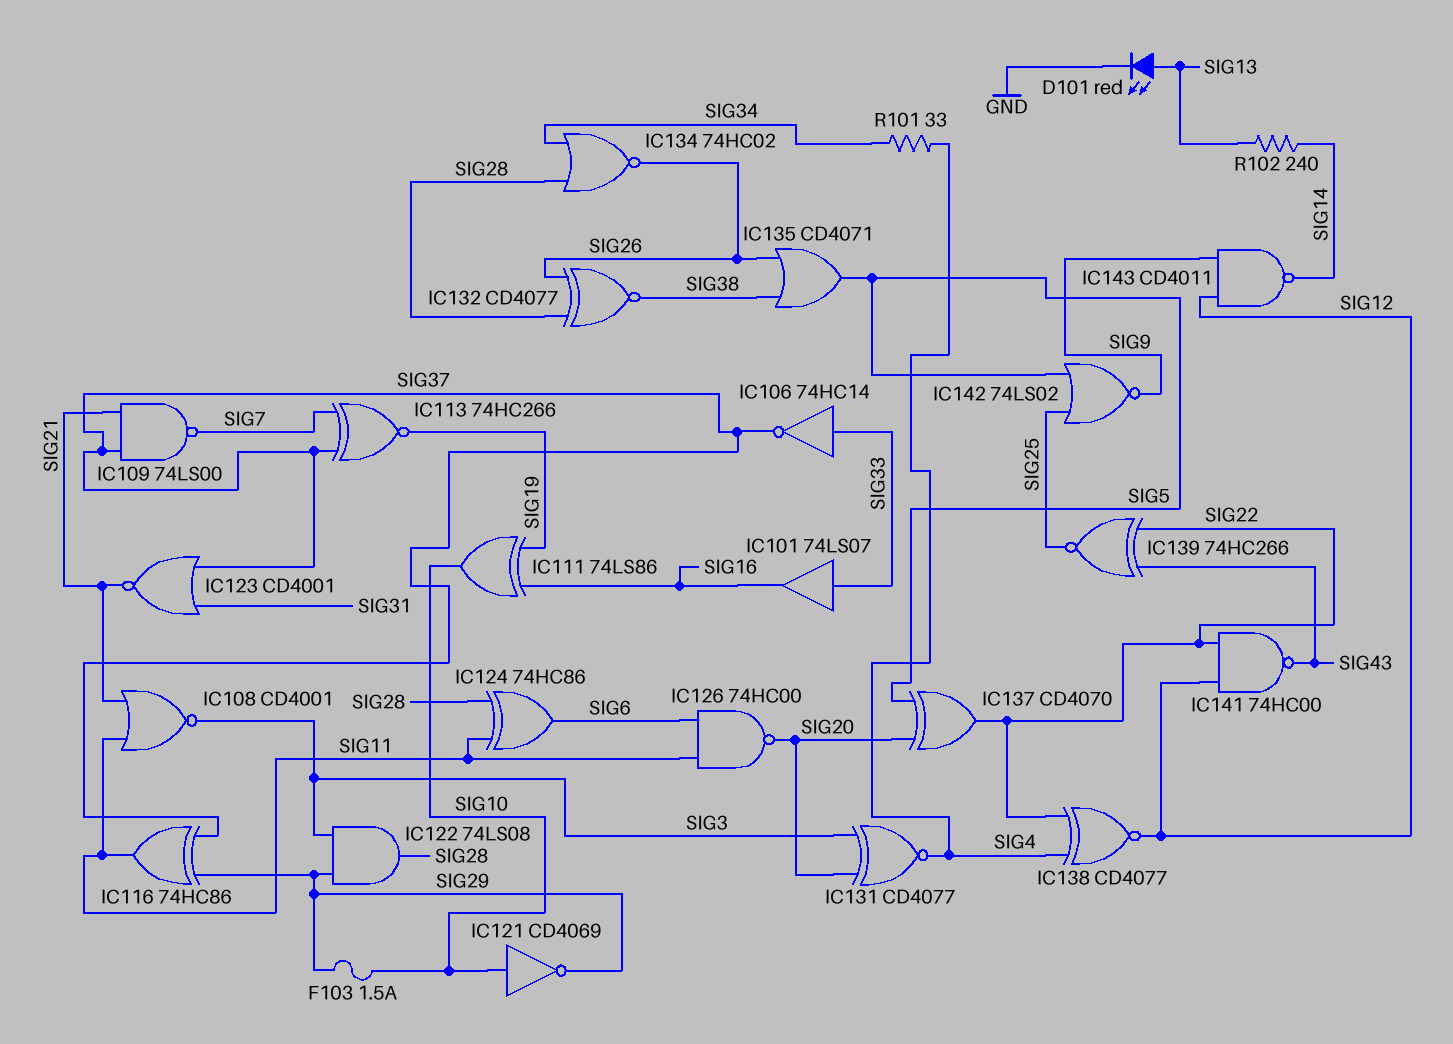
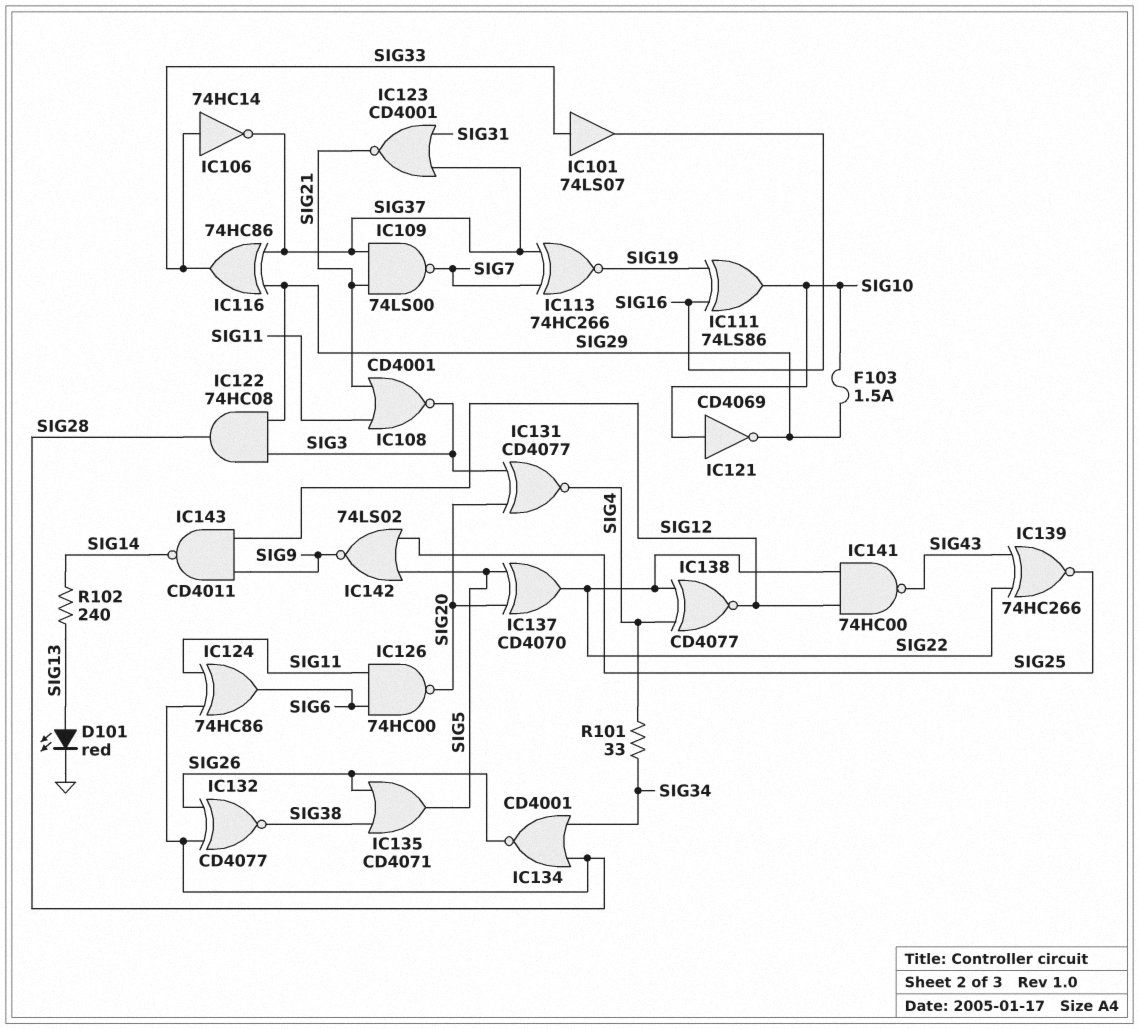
IC116: XOR 74HC86 (in SIG29, in SIG37, out SIG11) -> XOR 74HC86 (in SIG29, in SIG37, out SIG33)
IC122: AND 74LS08 (in SIG3, in SIG29, out SIG28) -> AND 74HC08 (in SIG3, in SIG29, out SIG28)
IC134: NOR 74HC02 (in SIG28, in SIG34, out SIG26) -> NOR CD4001 (in SIG28, in SIG34, out SIG26)

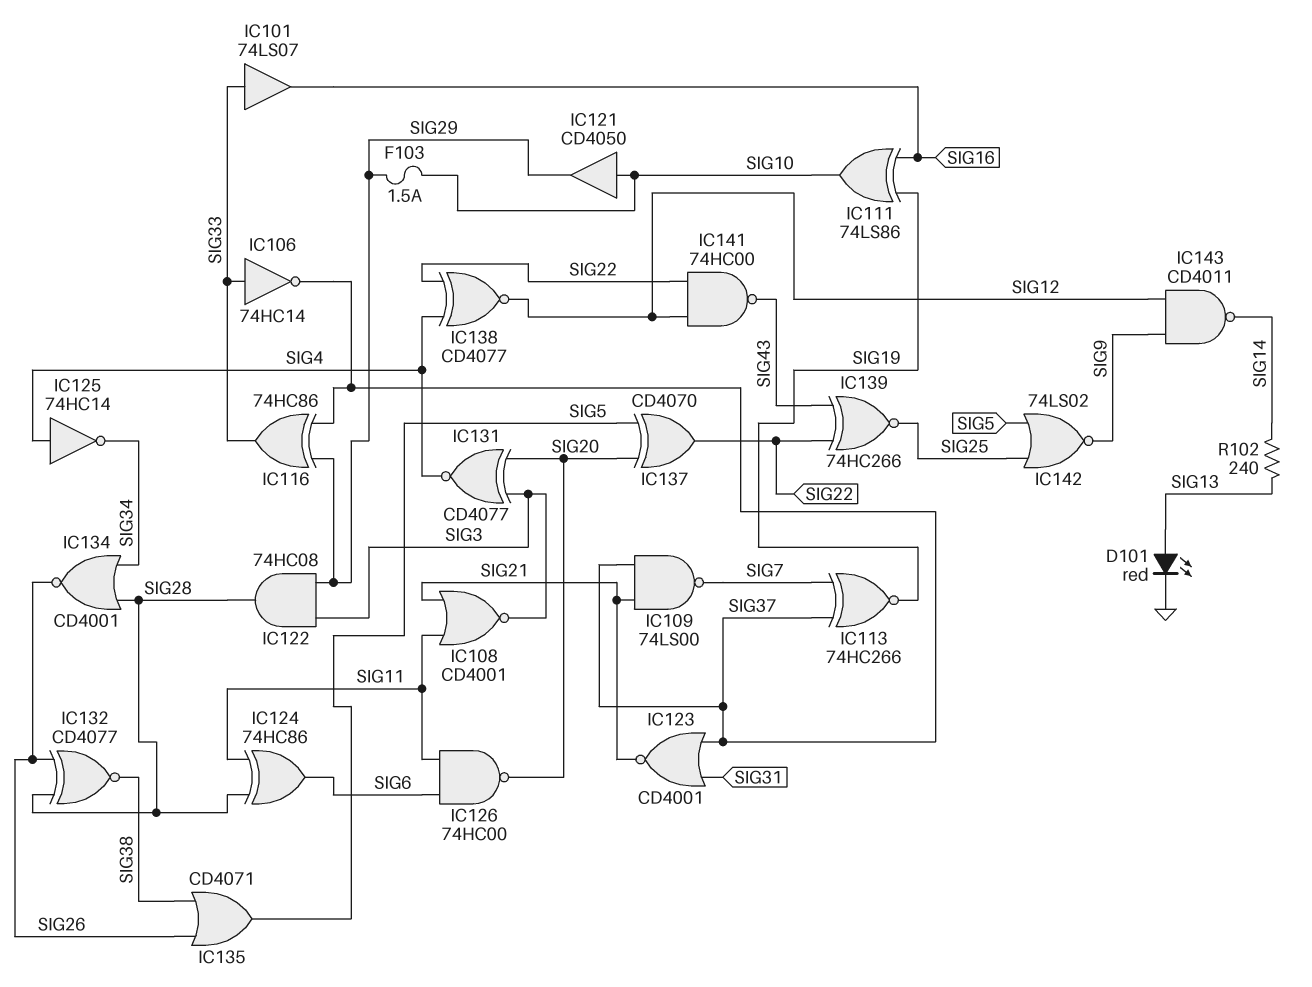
IC121: NOT CD4069 (in SIG10, out SIG29) -> buffer CD4050 (in SIG10, out SIG29)
IC125: none -> NOT 74HC14 (in SIG4, out SIG34)
R101: 33 (SIG4, SIG34) -> none

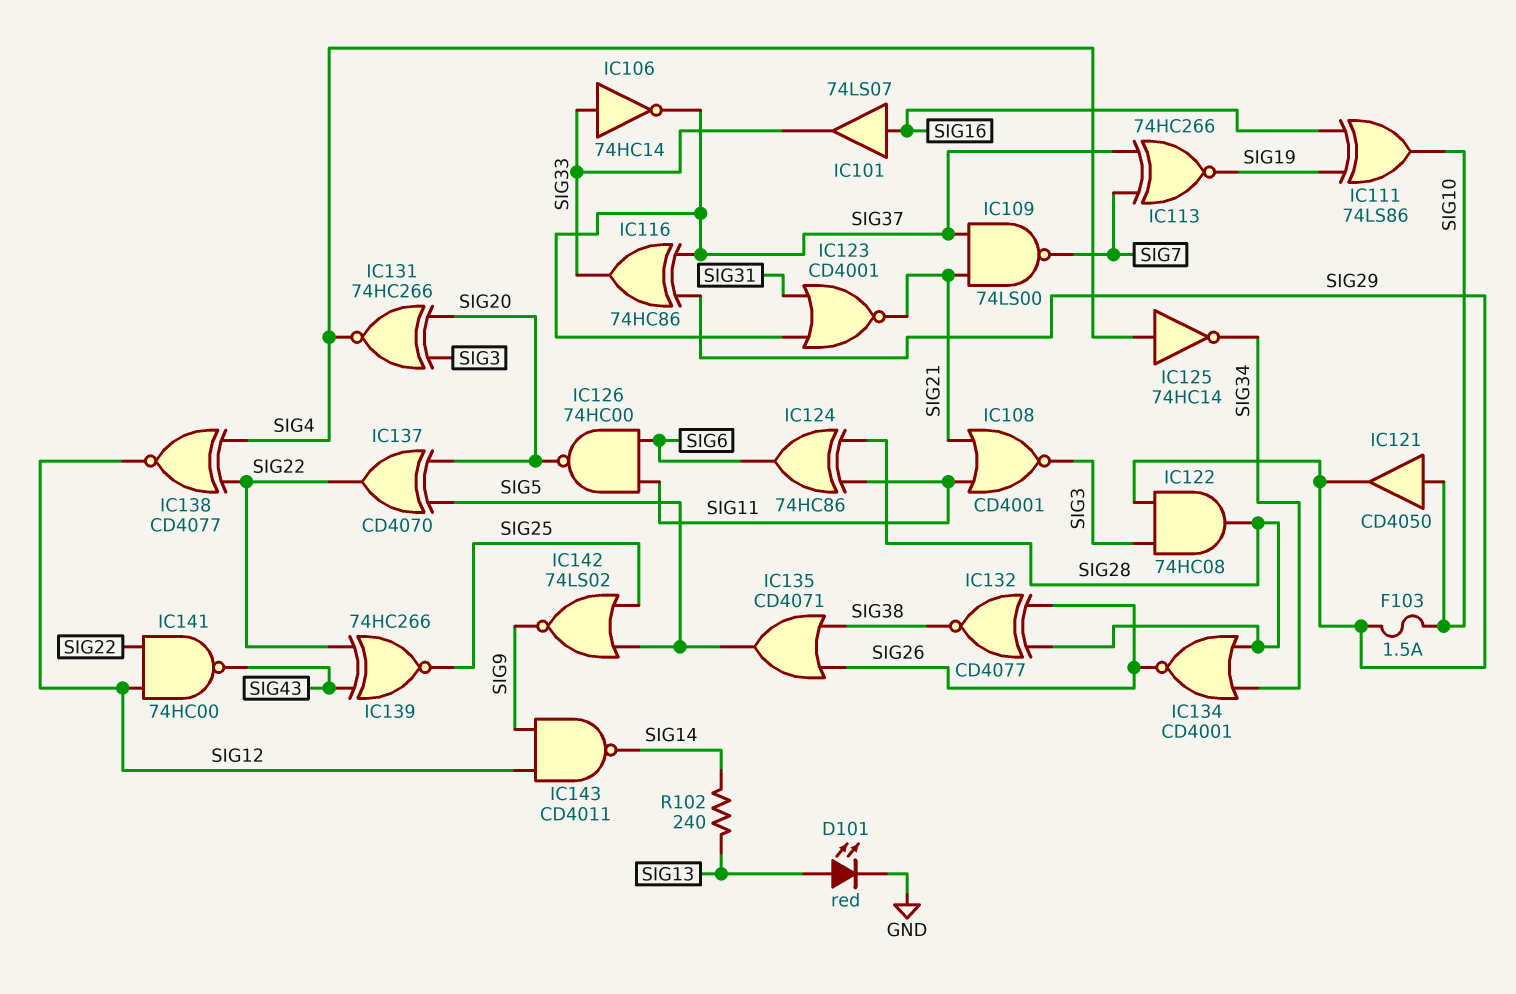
IC101: buffer 74LS07 (in SIG33, out SIG16) -> buffer 74LS07 (in SIG16, out SIG33)
IC131: XNOR CD4077 (in SIG3, in SIG20, out SIG4) -> XNOR 74HC266 (in SIG3, in SIG20, out SIG4)

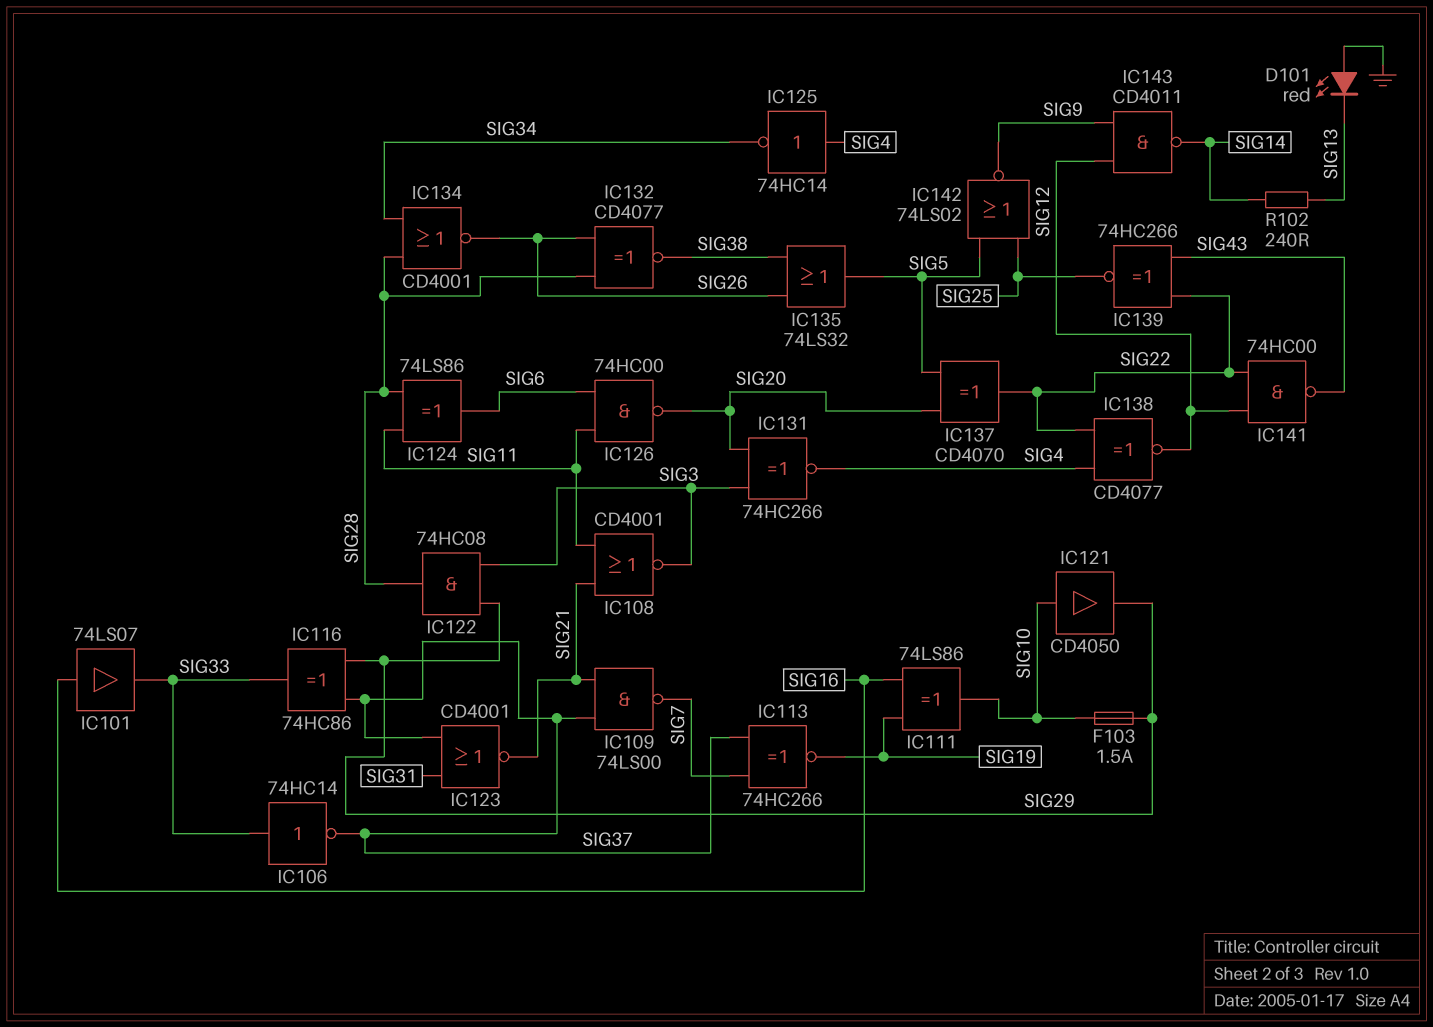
D101: LED red (A SIG13, K GND) -> LED red (A GND, K SIG13)
IC124: XOR 74HC86 (in SIG11, in SIG28, out SIG6) -> XOR 74LS86 (in SIG11, in SIG28, out SIG6)
IC135: OR CD4071 (in SIG26, in SIG38, out SIG5) -> OR 74LS32 (in SIG26, in SIG38, out SIG5)

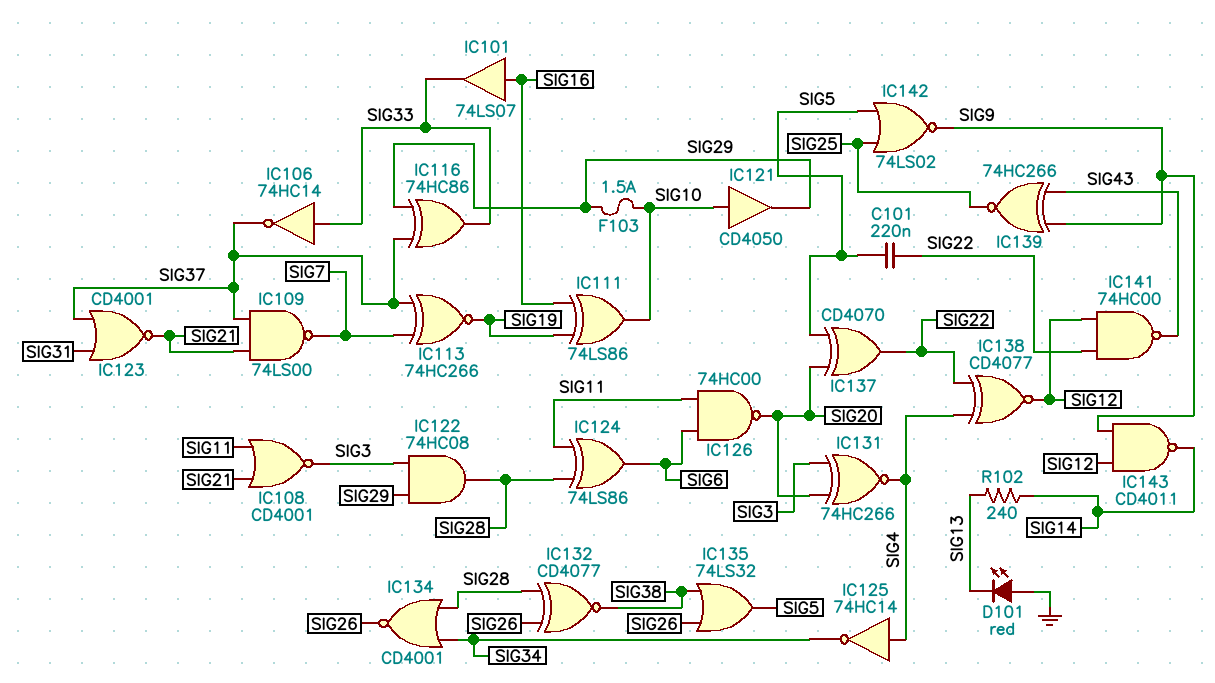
C101: none -> 220nF (SIG5, SIG22)
IC139: XNOR 74HC266 (in SIG22, in SIG43, out SIG25) -> XNOR 74HC266 (in SIG9, in SIG43, out SIG25)

